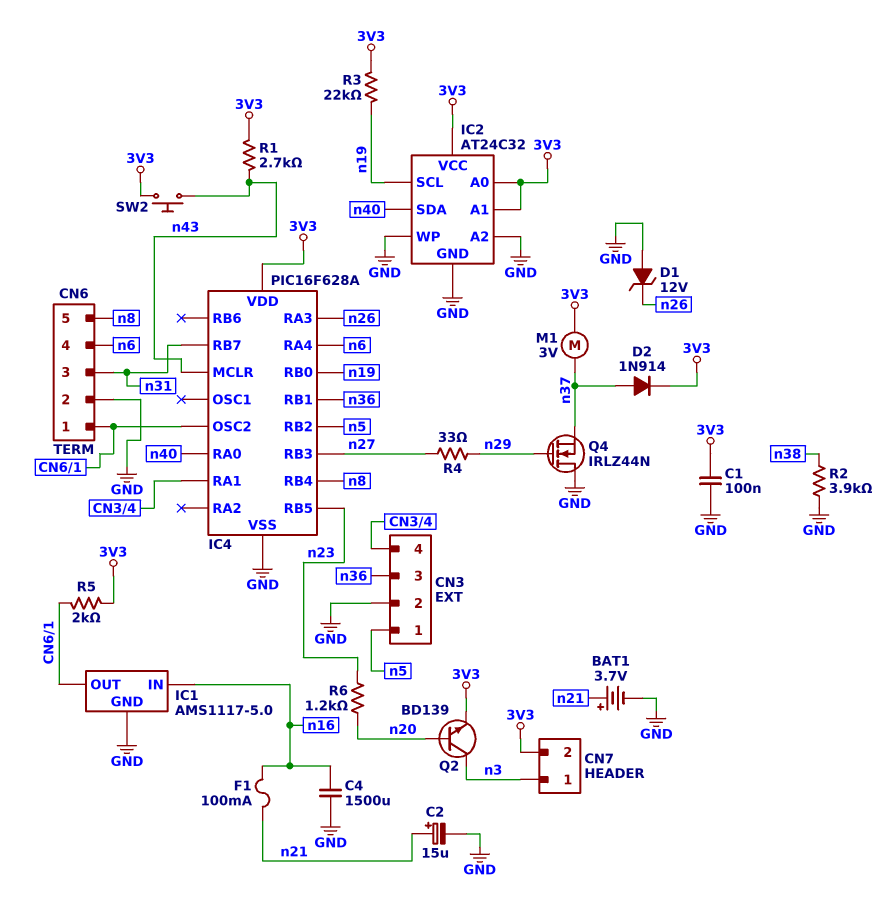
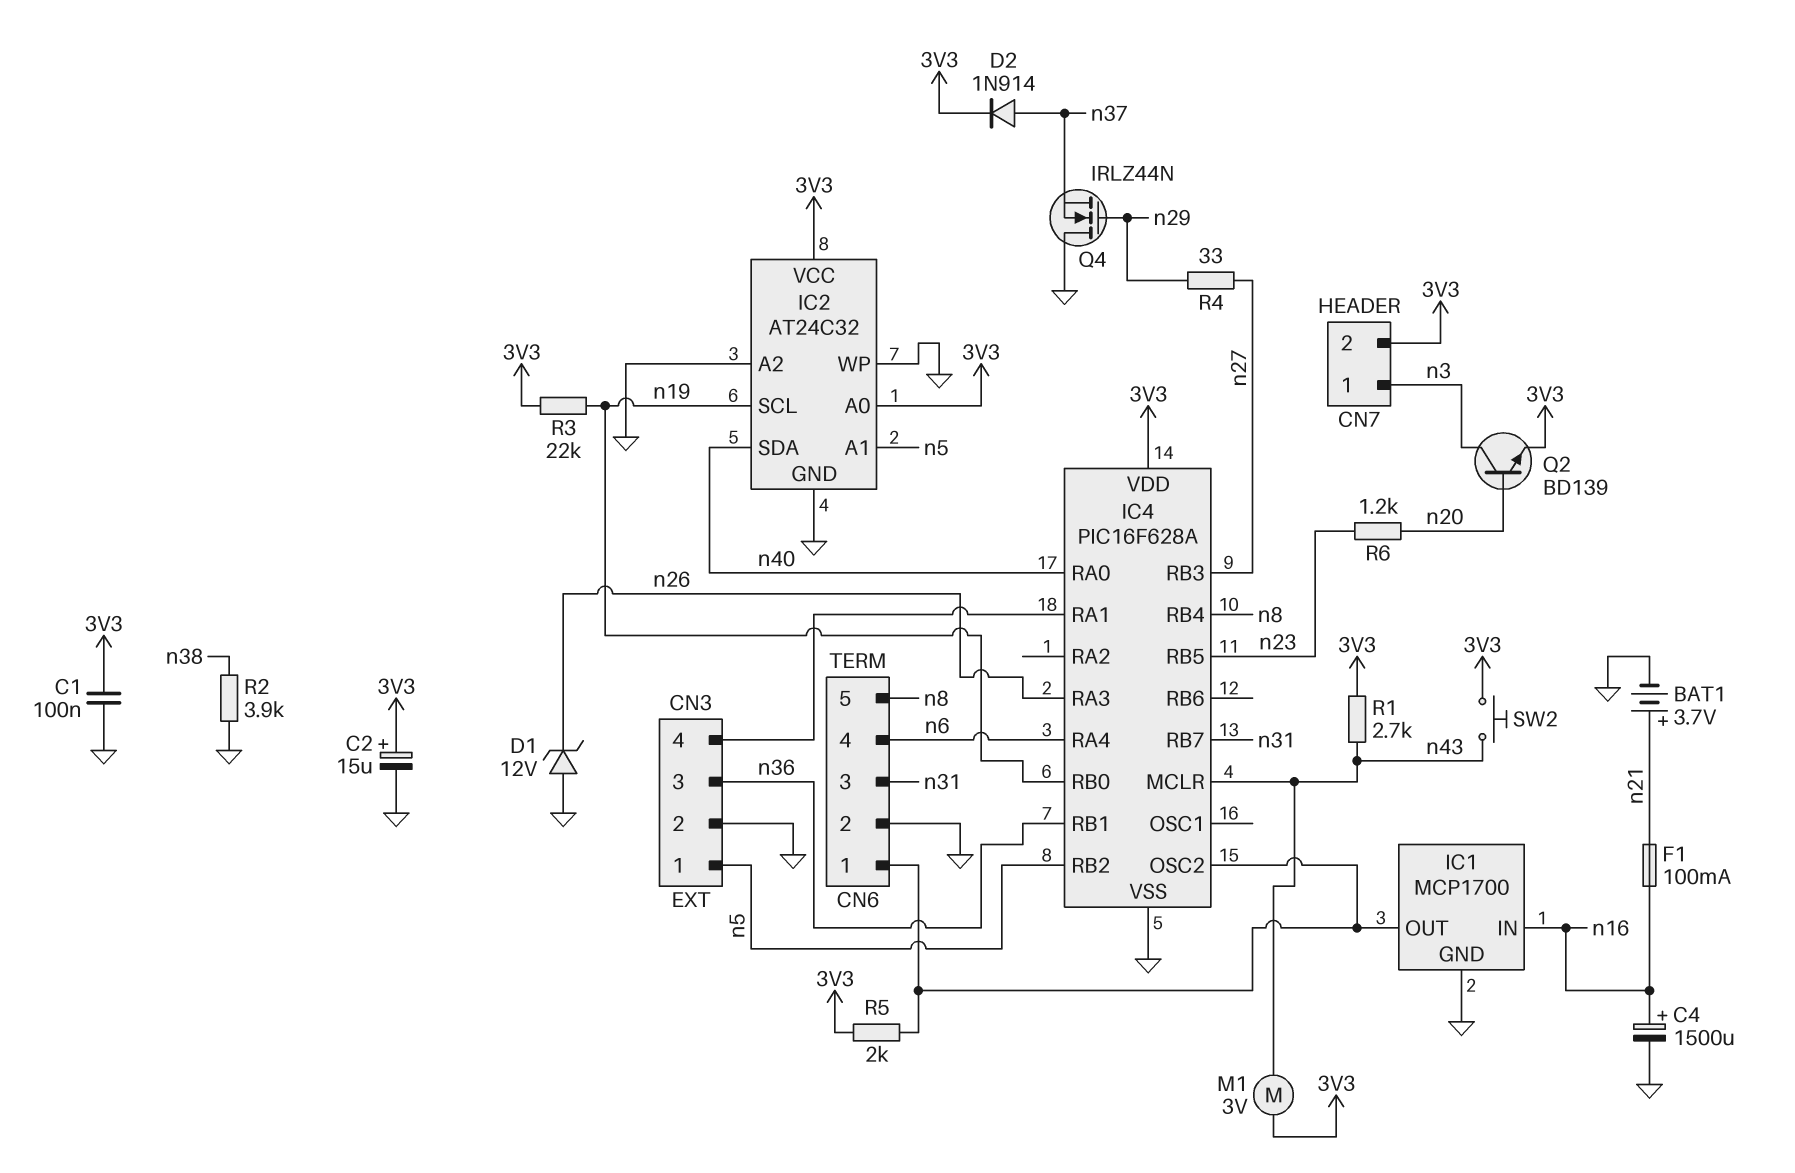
C2: 15uF (plus n21, minus GND) -> 15uF (plus 3V3, minus GND)
C4: 1500uF (GND, n16) -> 1500uF (plus n16, minus GND)
IC1: AMS1117-5.0 -> MCP1700
IC2 pin A1: 3V3 -> n5
M1: motor 3V (3V3, n37) -> motor 3V (3V3, n43)

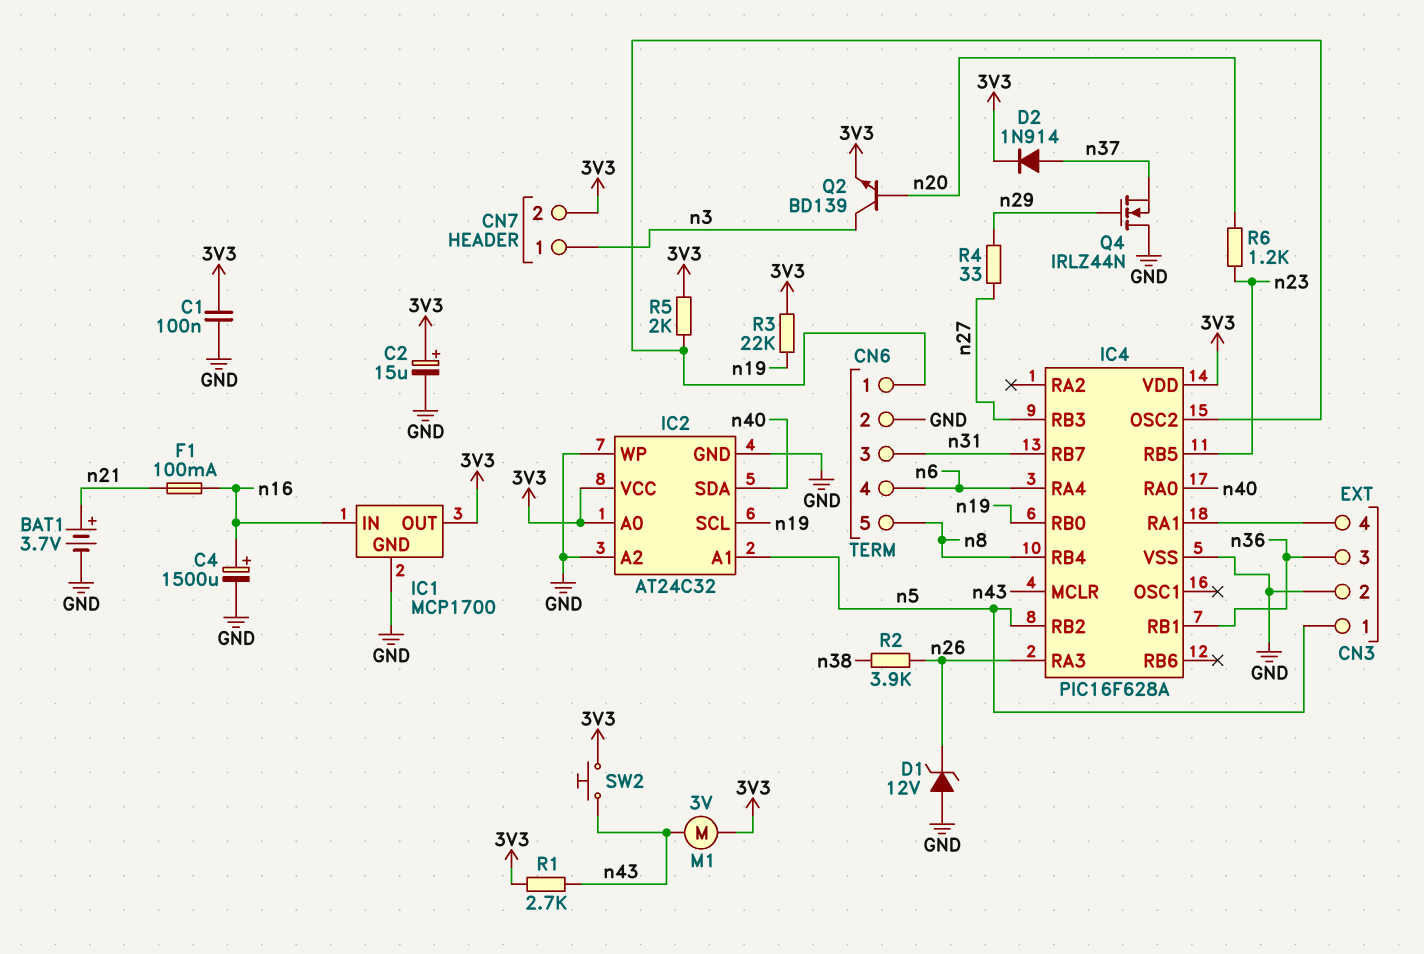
IC1 pin OUT: CN6/1 -> 3V3
R2: 3.9k (GND, n38) -> 3.9k (n26, n38)

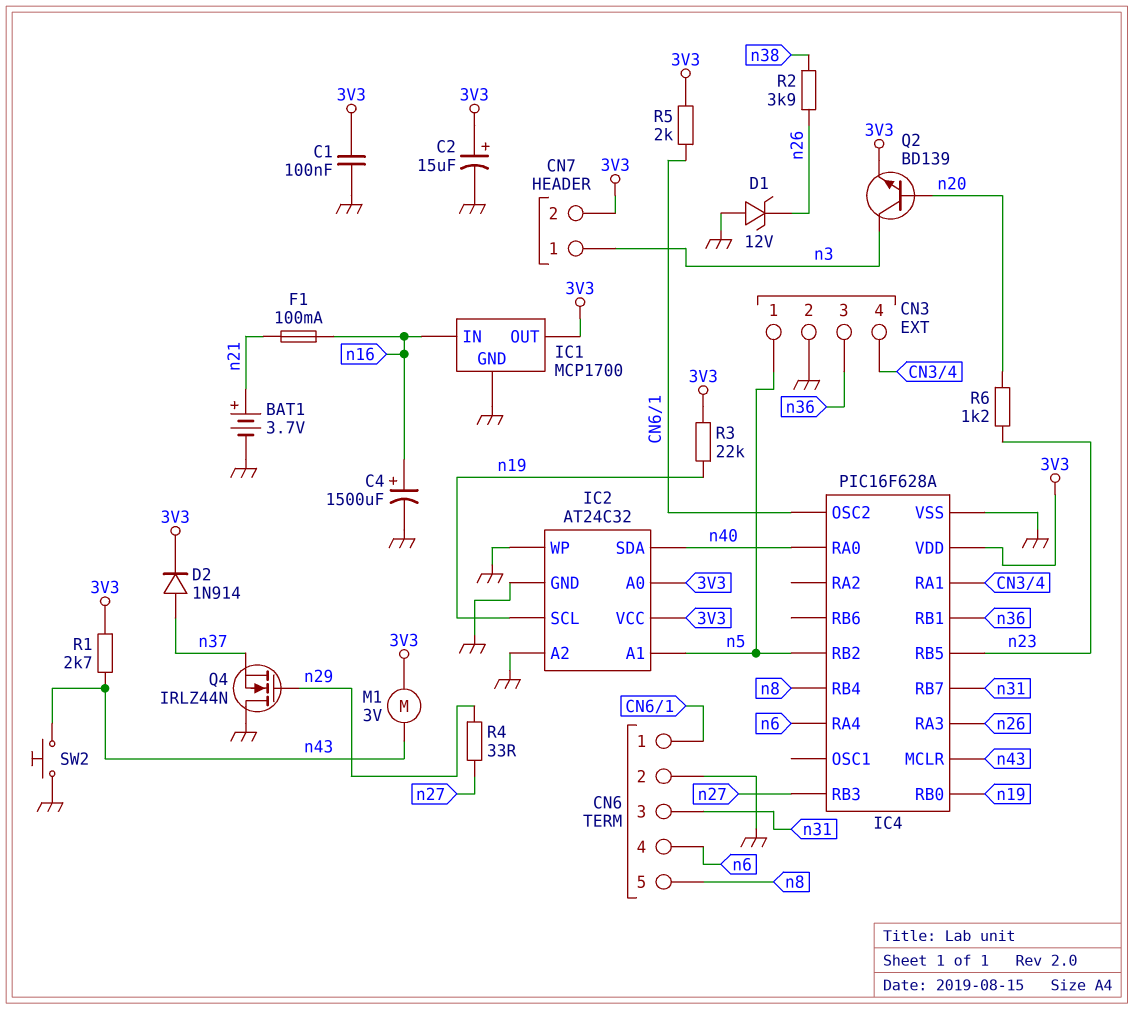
SW2: button (3V3, n43) -> button (GND, n43)

